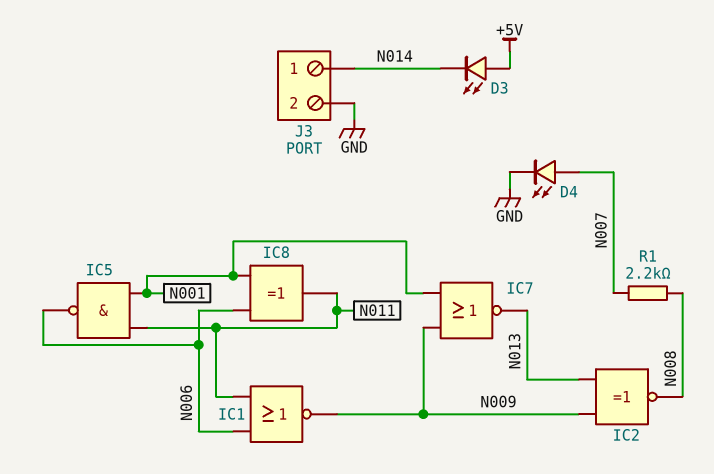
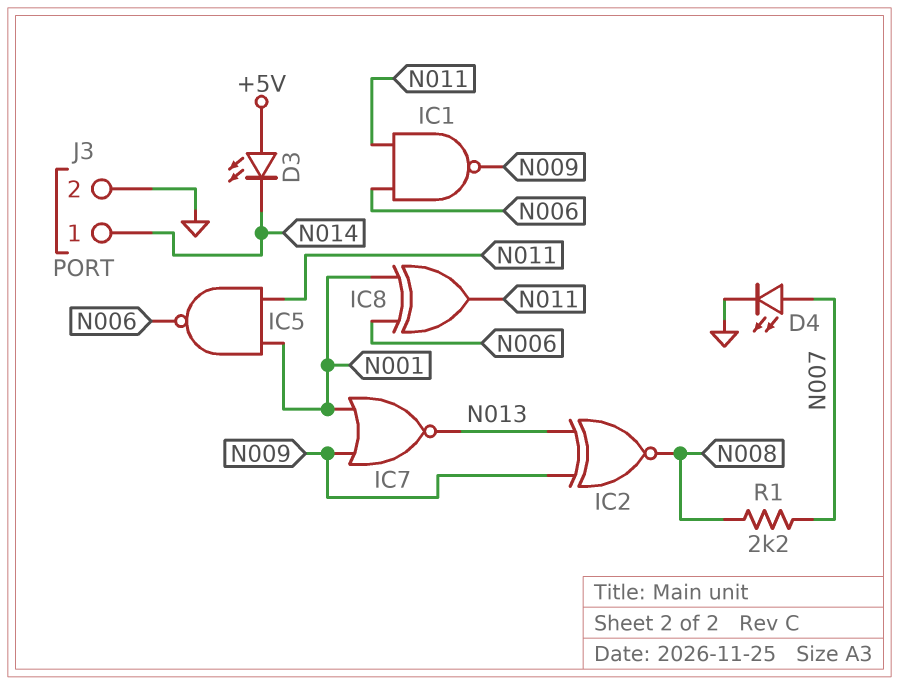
IC1: NOR (in N006, in N011, out N009) -> NAND (in N006, in N011, out N009)

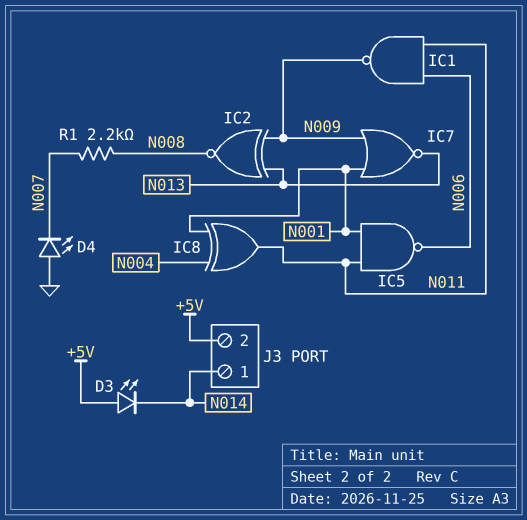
D4: LED (A N007, K GND) -> LED (A GND, K N007)
IC8: XOR (in N001, in N006, out N011) -> XOR (in N001, in N004, out N011)
J3 pin 2: GND -> +5V

